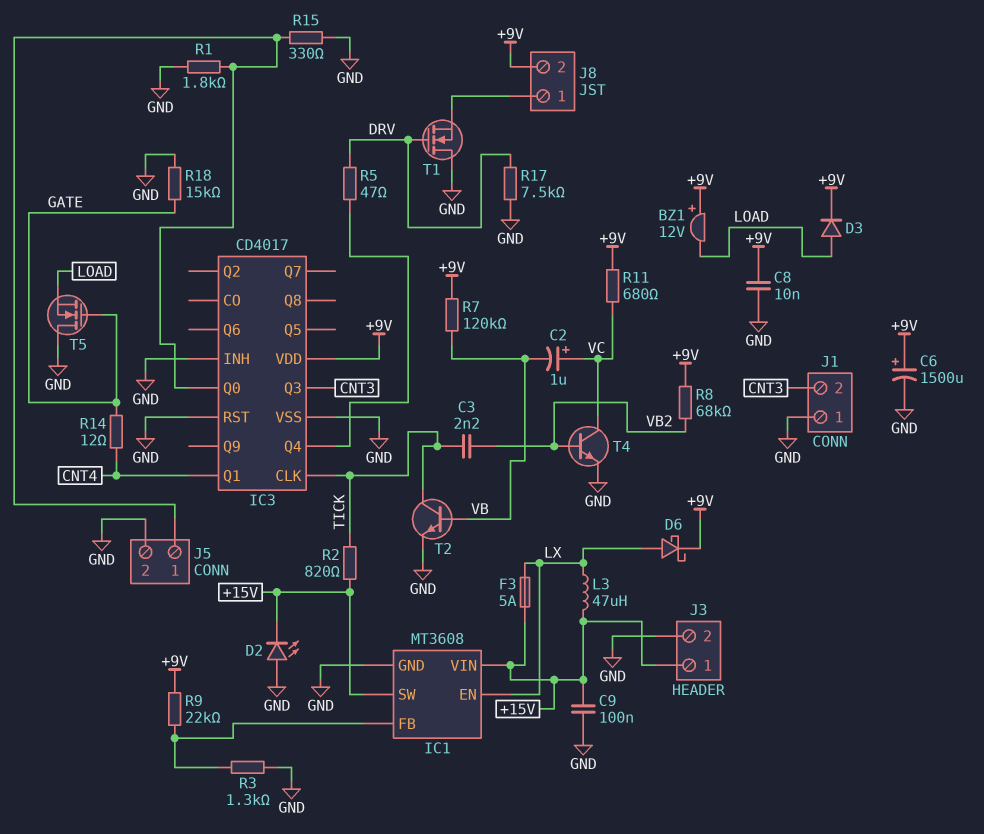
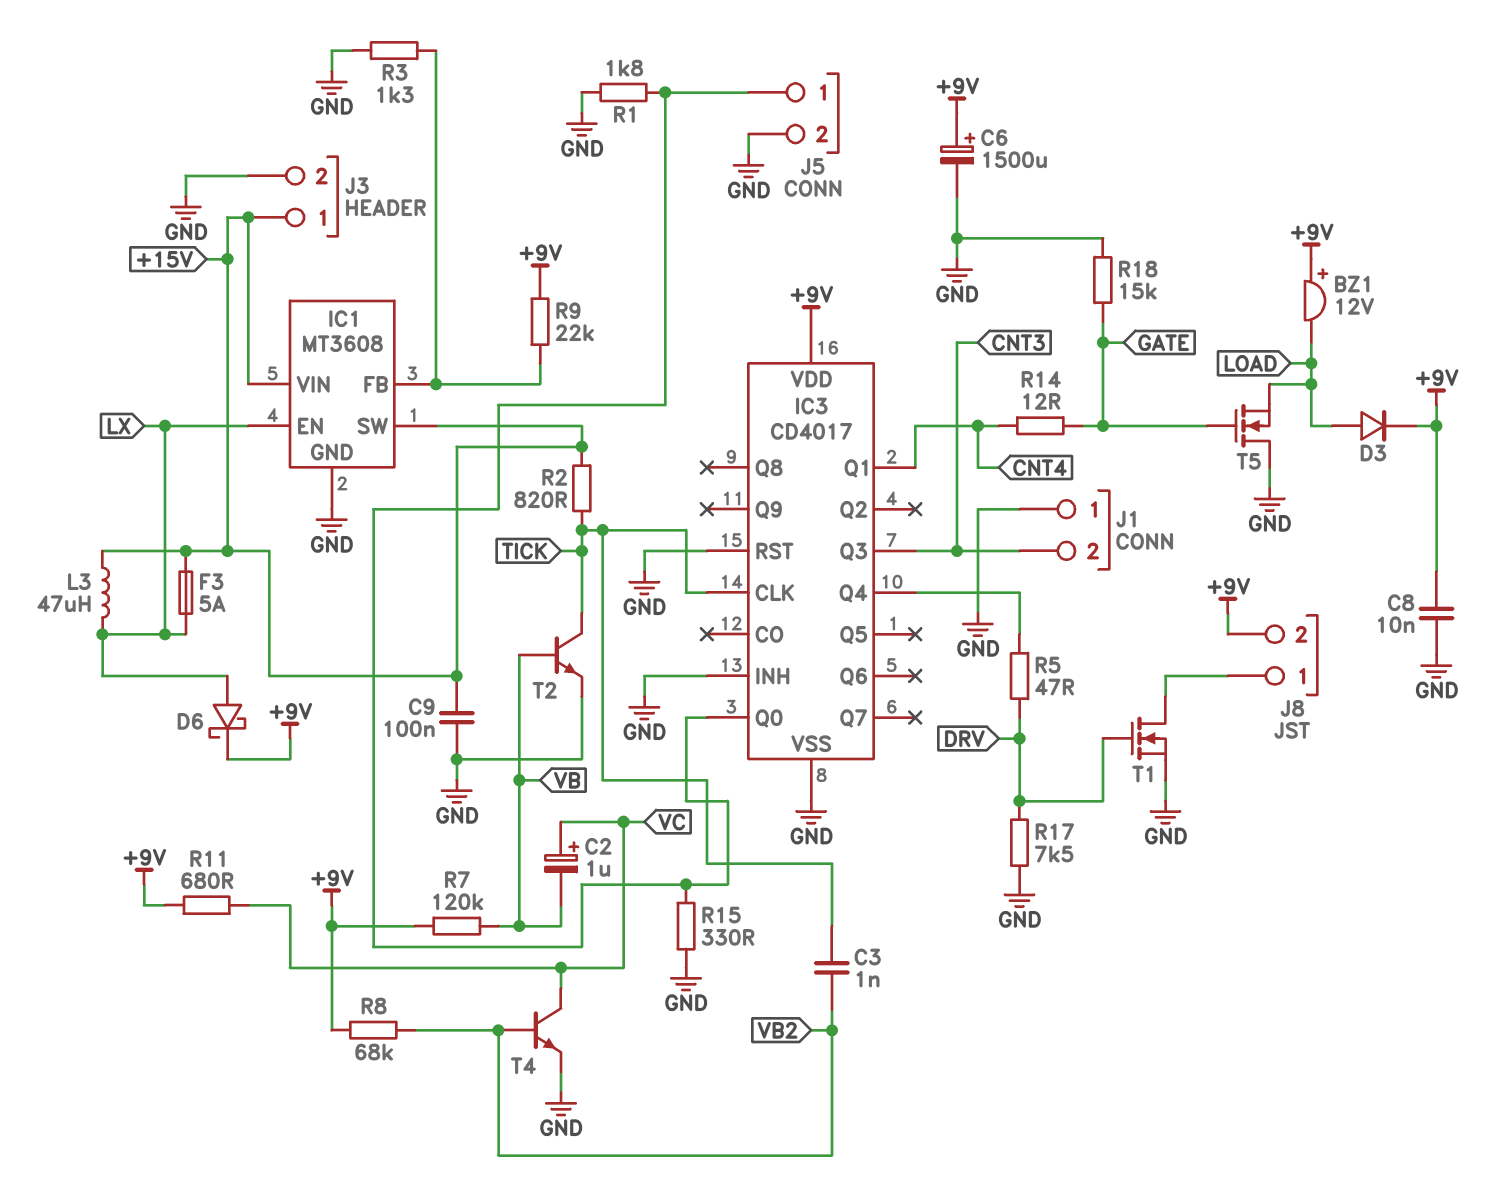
C3: 2.2nF (TICK, VB2) -> 1nF (TICK, VB2)
D2: LED (A GND, K +15V) -> none
T1: NMOS (G DRV, D GND, S J8/1) -> NMOS (G DRV, D J8/1, S GND)

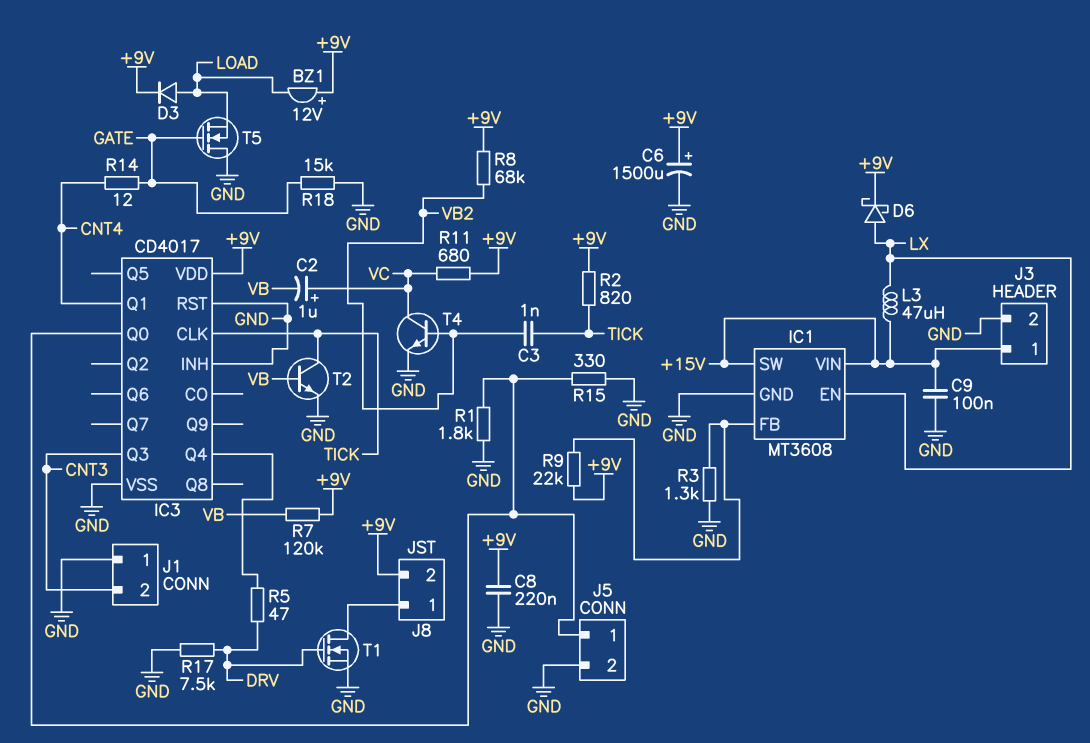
C8: 10nF (+9V, GND) -> 220nF (+9V, GND)
F3: 5A (+15V, LX) -> none
R2: 820 (+15V, TICK) -> 820 (+9V, TICK)

